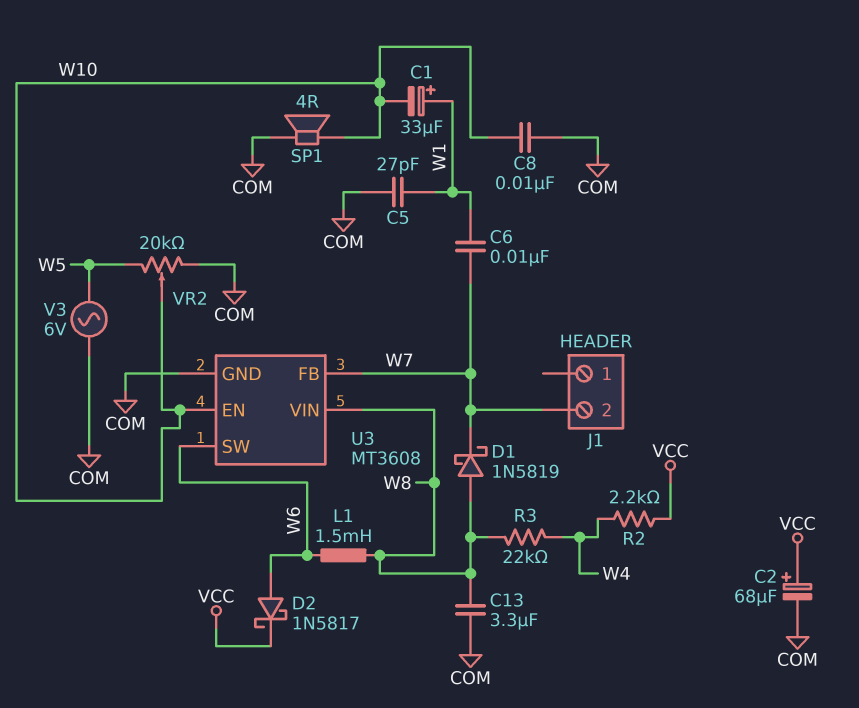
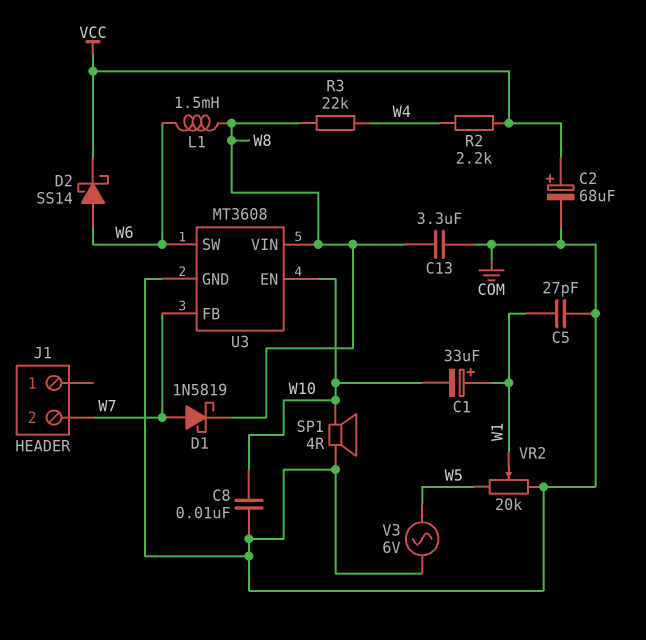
C6: 10nF (W1, W7) -> none
D1: schottky 1N5819 (A W8, K W7) -> schottky 1N5819 (A W7, K W8)
D2: schottky 1N5817 (A W6, K VCC) -> schottky SS14 (A W6, K VCC)
VR2: 20k (COM, W5, wiper W10) -> 20k (COM, W5, wiper W1)

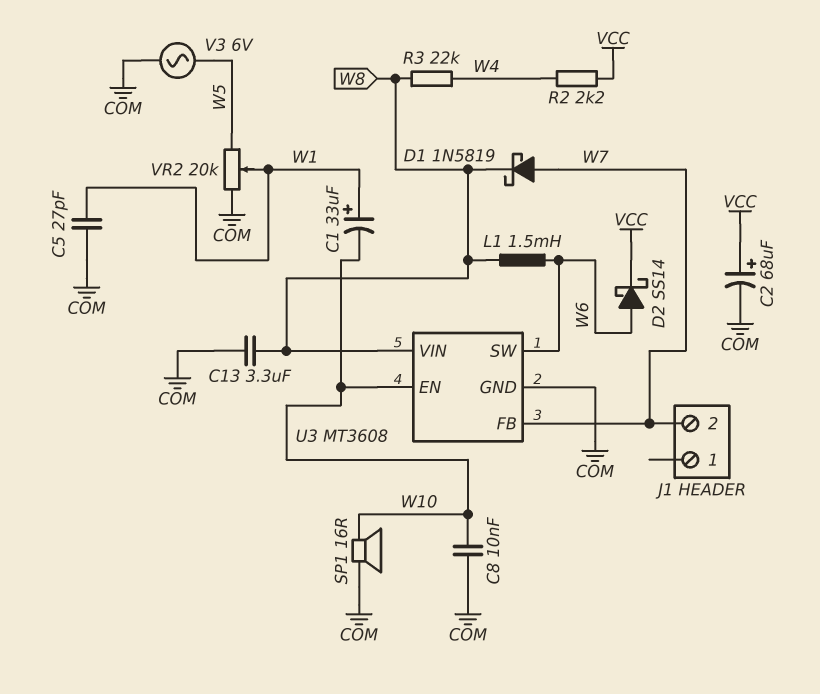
SP1: speaker 4R (COM, W10) -> speaker 16R (COM, W10)

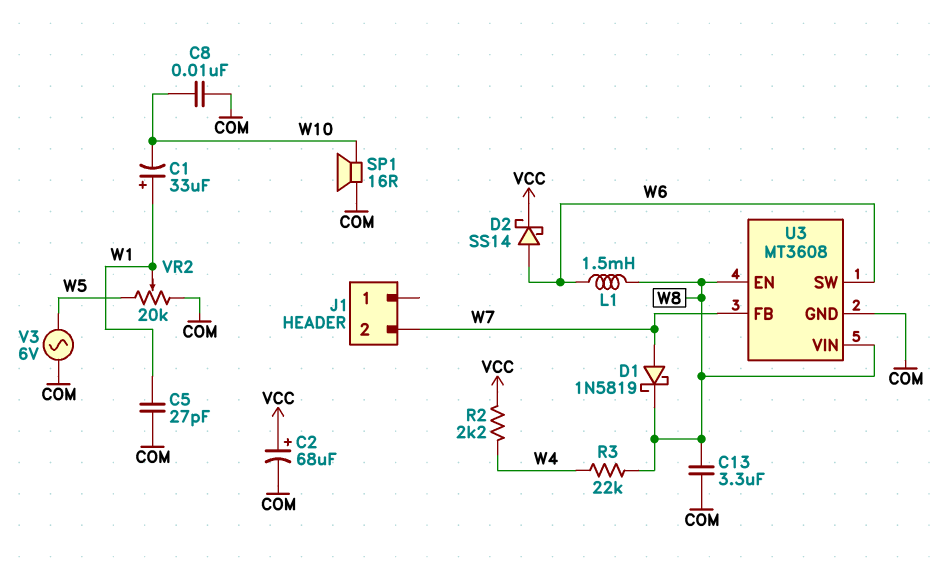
U3 pin EN: W10 -> W8

